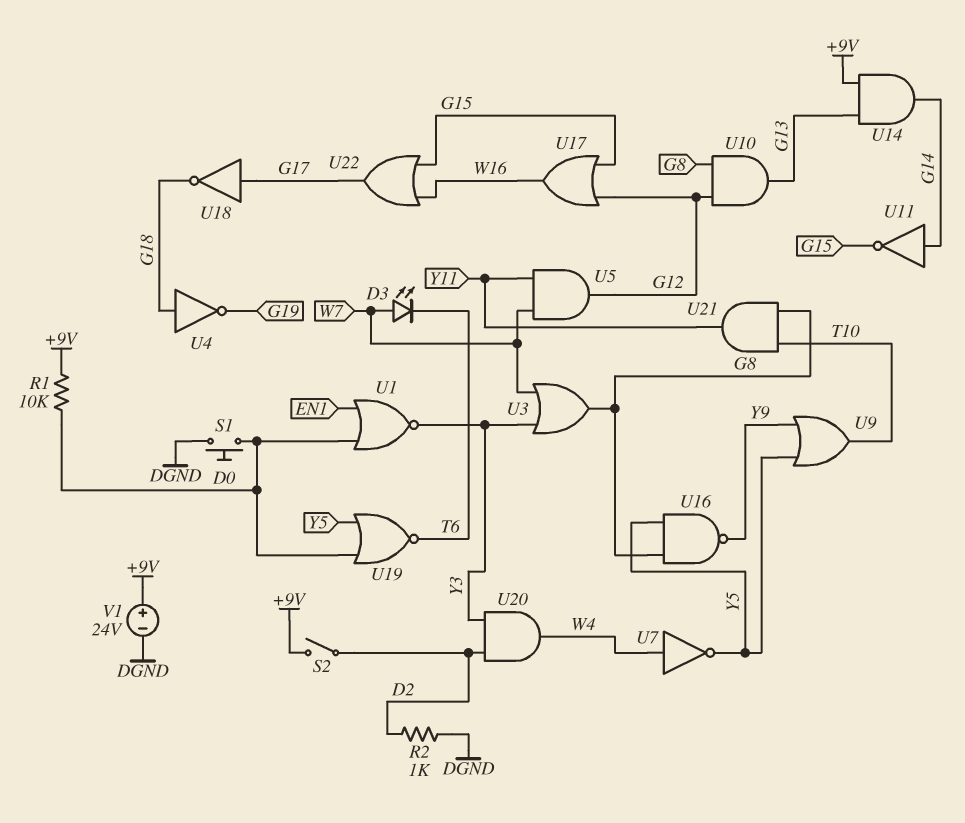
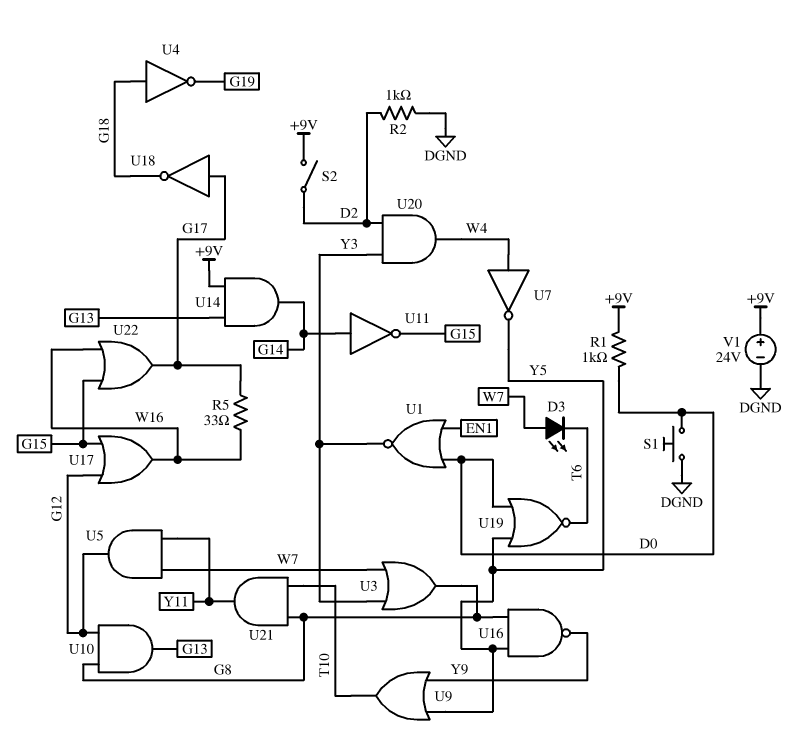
R1: 10k (+9V, D0) -> 1k (+9V, D0)
R5: none -> 33 (G17, W16)

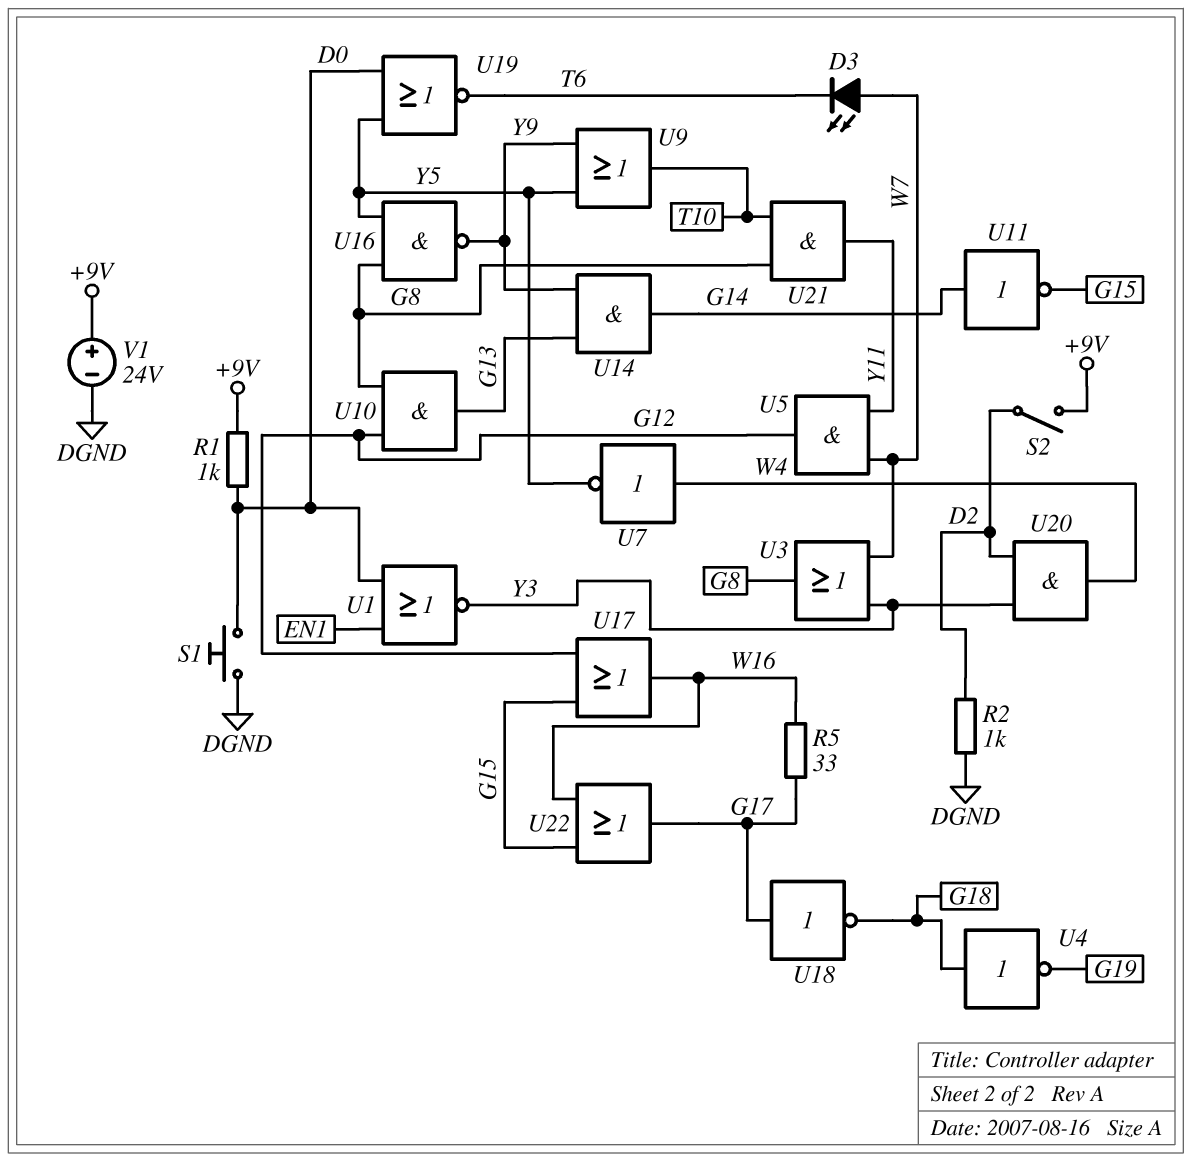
U14: AND (in +9V, in G13, out G14) -> AND (in G13, in Y9, out G14)

